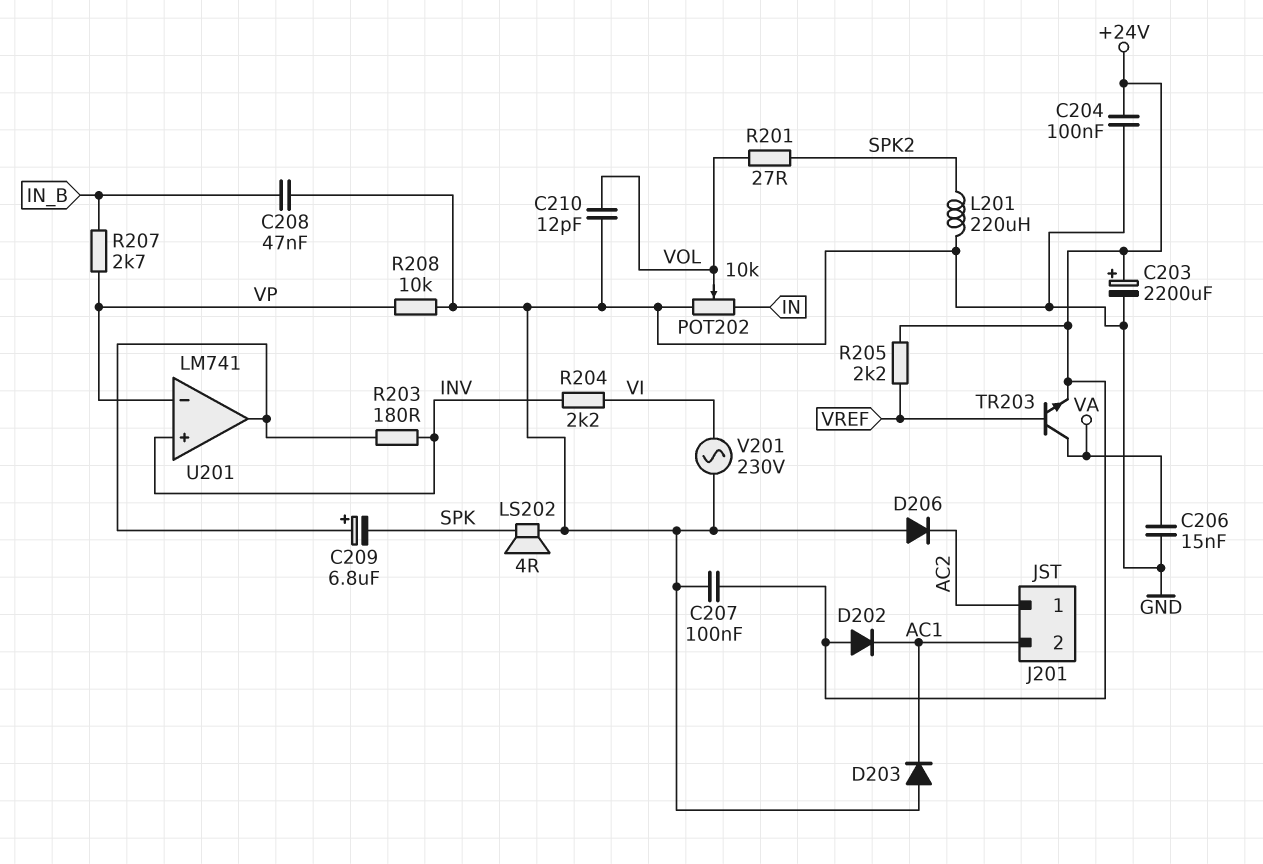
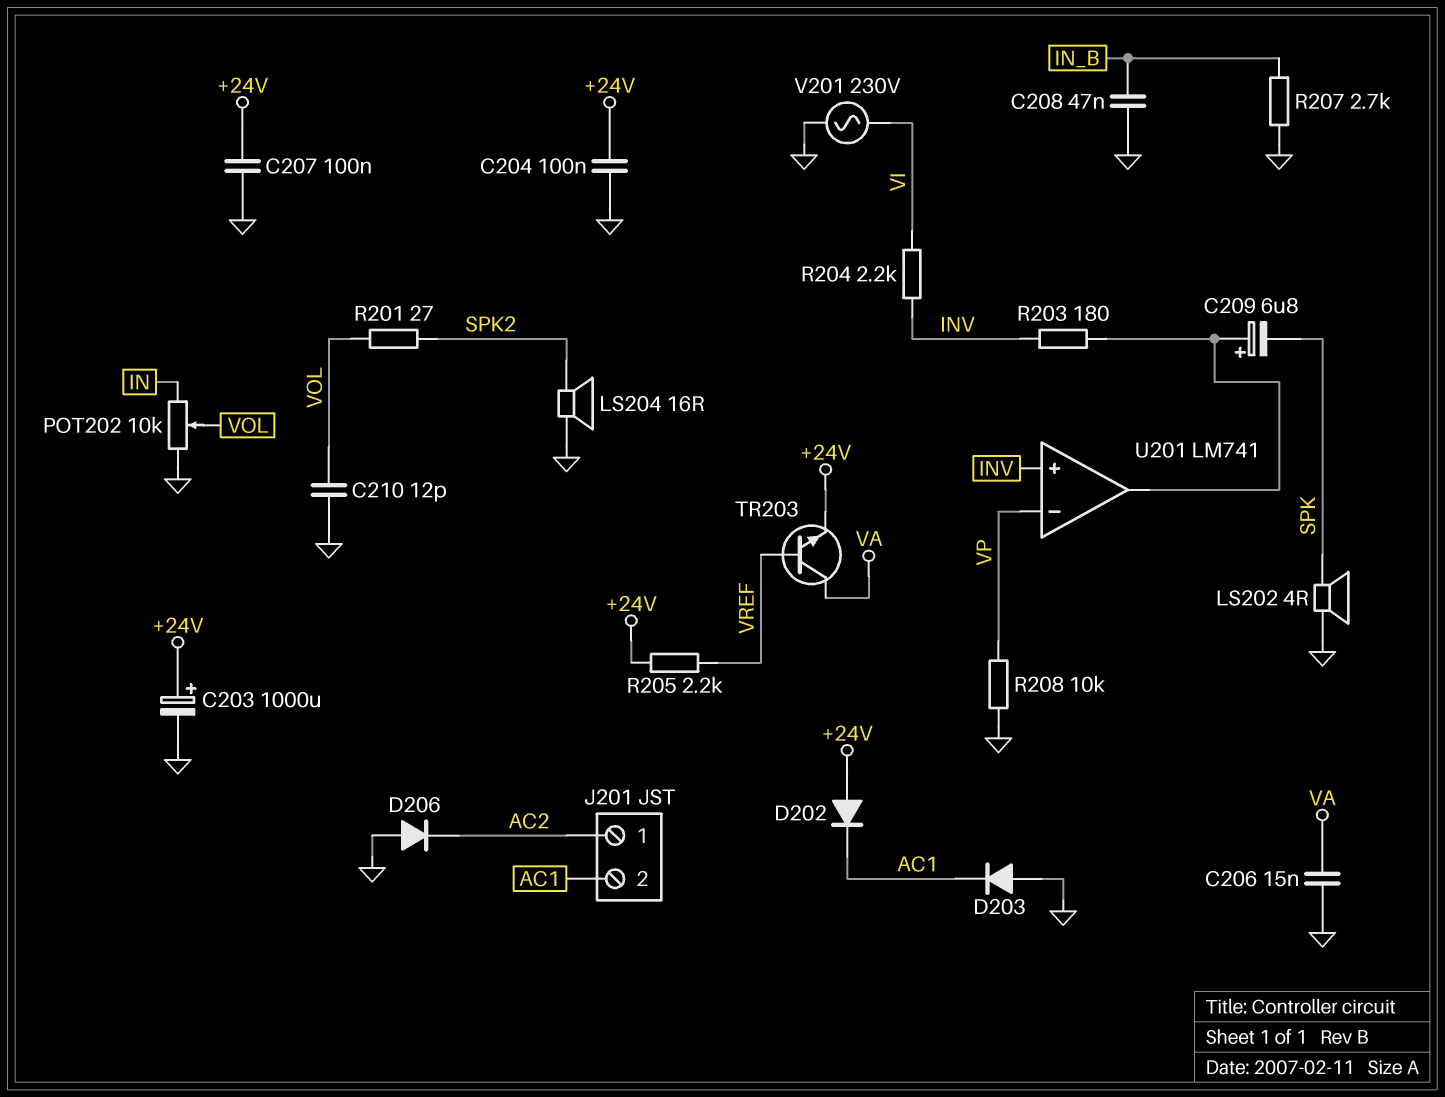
C203: 2200uF (plus +24V, minus GND) -> 1000uF (plus +24V, minus GND)
L201: 220uH (GND, SPK2) -> none
LS204: none -> speaker 16R (GND, SPK2)
R207: 2.7k (IN_B, VP) -> 2.7k (GND, IN_B)

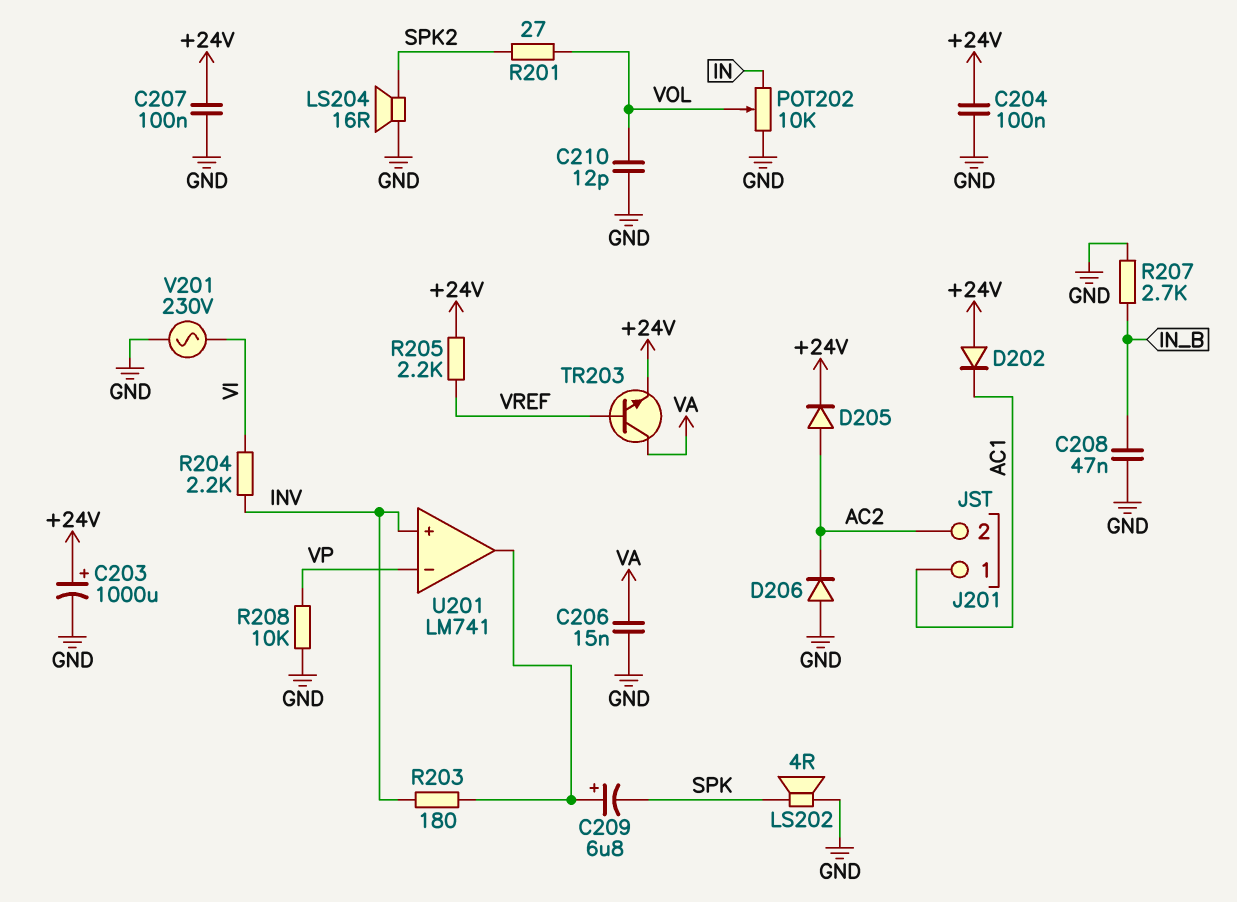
D203: diode (A GND, K AC1) -> none
D205: none -> diode (A AC2, K +24V)
J201 pin 1: AC2 -> AC1
J201 pin 2: AC1 -> AC2

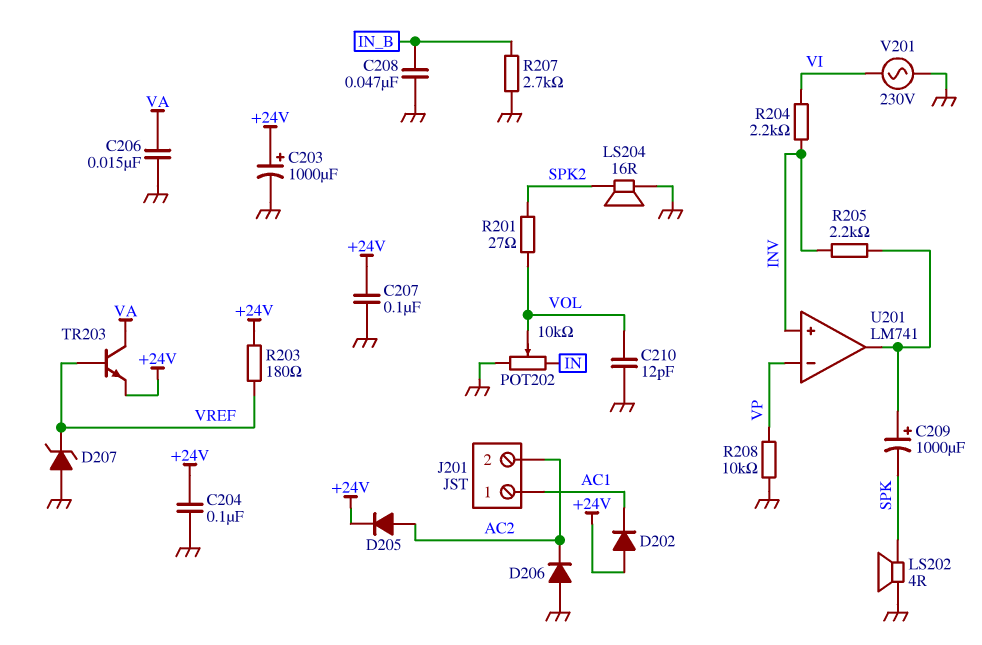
C209: 6.8uF (plus U201/out, minus SPK) -> 1000uF (plus U201/out, minus SPK)
D207: none -> zener (A GND, K VREF)
R203: 180 (INV, U201/out) -> 180 (+24V, VREF)
R205: 2.2k (+24V, VREF) -> 2.2k (INV, U201/out)

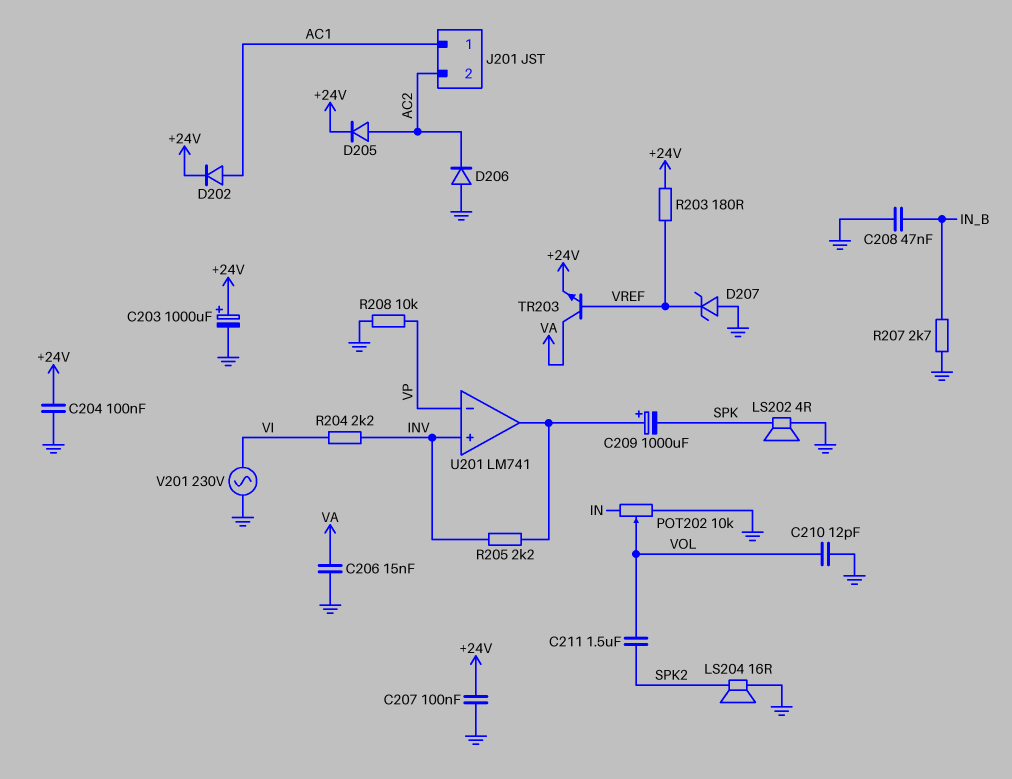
C211: none -> 1.5uF (SPK2, VOL)
D202: diode (A +24V, K AC1) -> diode (A AC1, K +24V)
R201: 27 (SPK2, VOL) -> none

